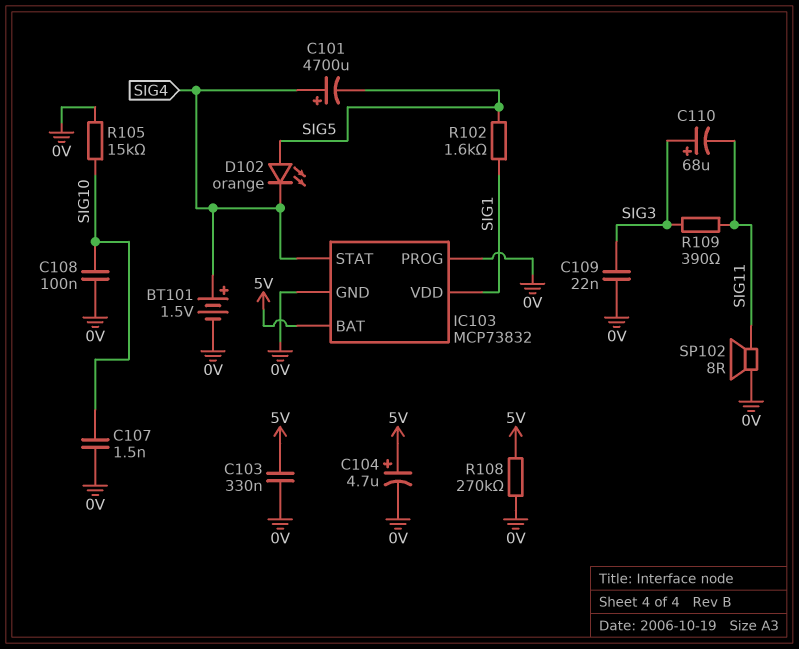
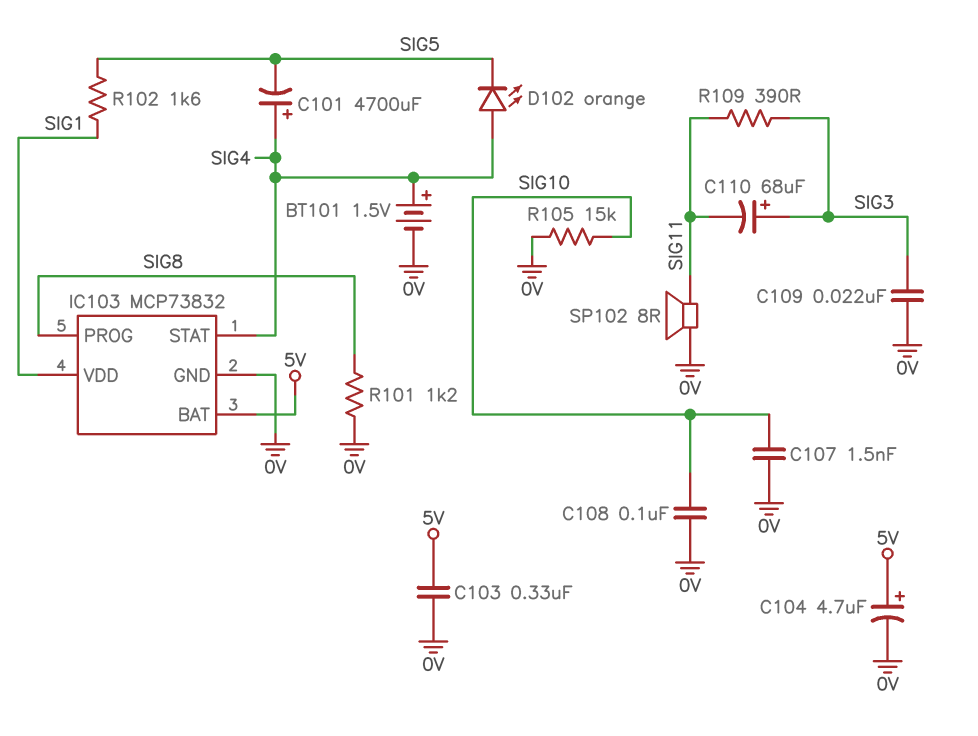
D102: LED orange (A SIG5, K SIG4) -> LED orange (A SIG4, K SIG5)
IC103 pin PROG: 0V -> SIG8
R101: none -> 1.2k (0V, SIG8)
R108: 270k (0V, 5V) -> none

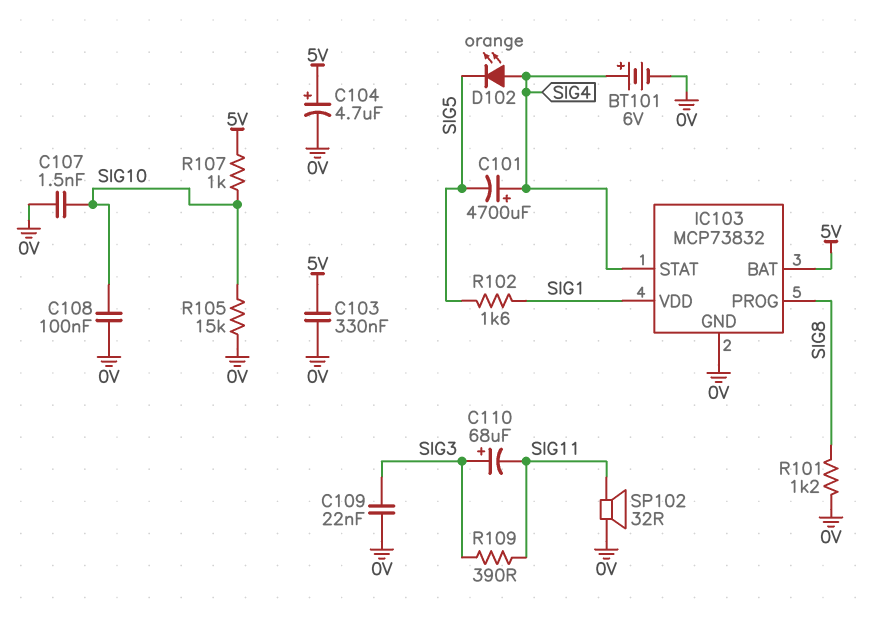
BT101: 1.5V (plus SIG4, minus 0V) -> 6V (plus SIG4, minus 0V)
R107: none -> 1k (5V, SIG10)
SP102: speaker 8R (0V, SIG11) -> speaker 32R (0V, SIG11)

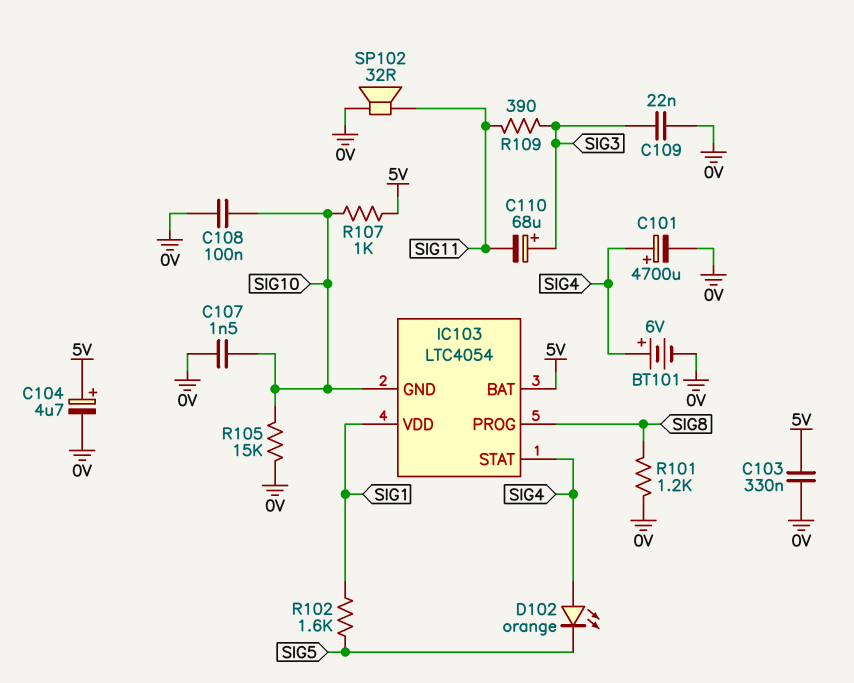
C101: 4700uF (plus SIG4, minus SIG5) -> 4700uF (plus SIG4, minus 0V)
IC103: MCP73832 -> LTC4054
IC103 pin GND: 0V -> SIG10

